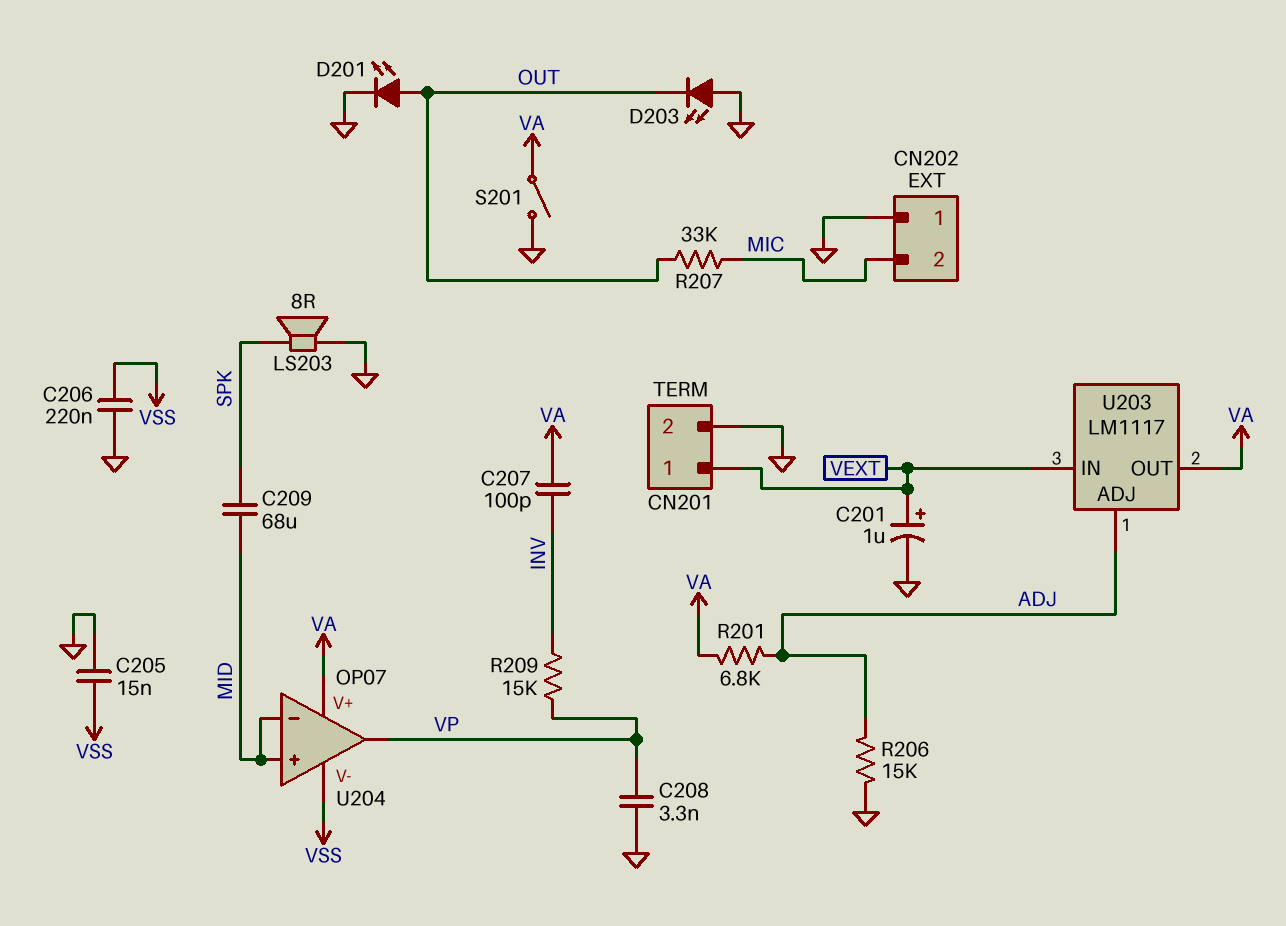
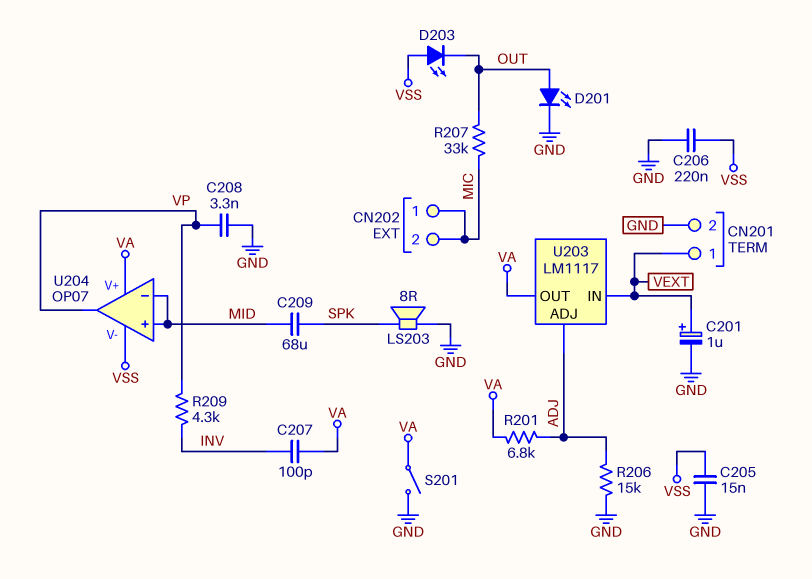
CN202 pin 1: GND -> MIC
D203: LED (A GND, K OUT) -> LED (A VSS, K OUT)
R209: 15k (INV, VP) -> 4.3k (INV, VP)

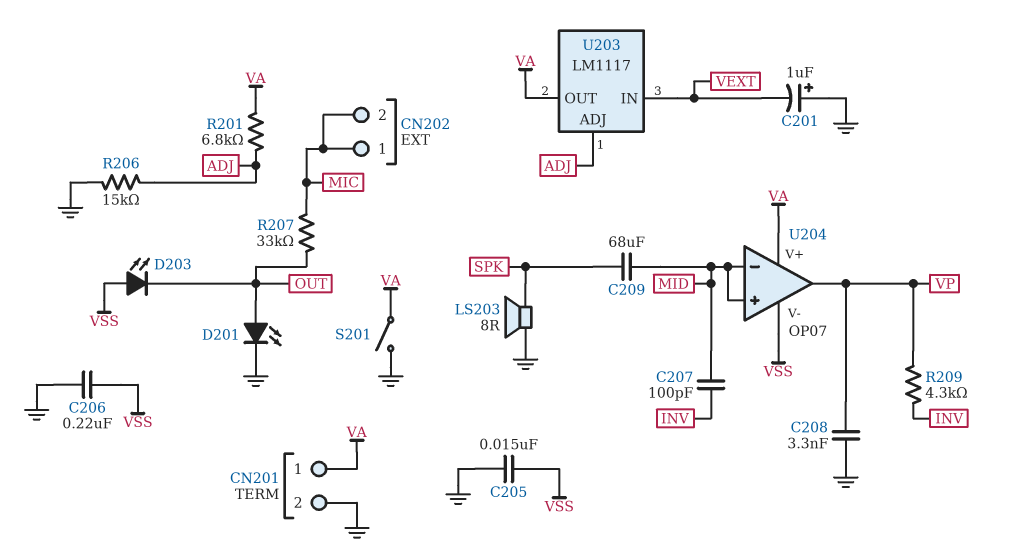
C201: 1uF (plus VEXT, minus GND) -> 1uF (plus GND, minus VEXT)
C207: 100pF (INV, VA) -> 100pF (INV, MID)
CN201 pin 1: VEXT -> VA

